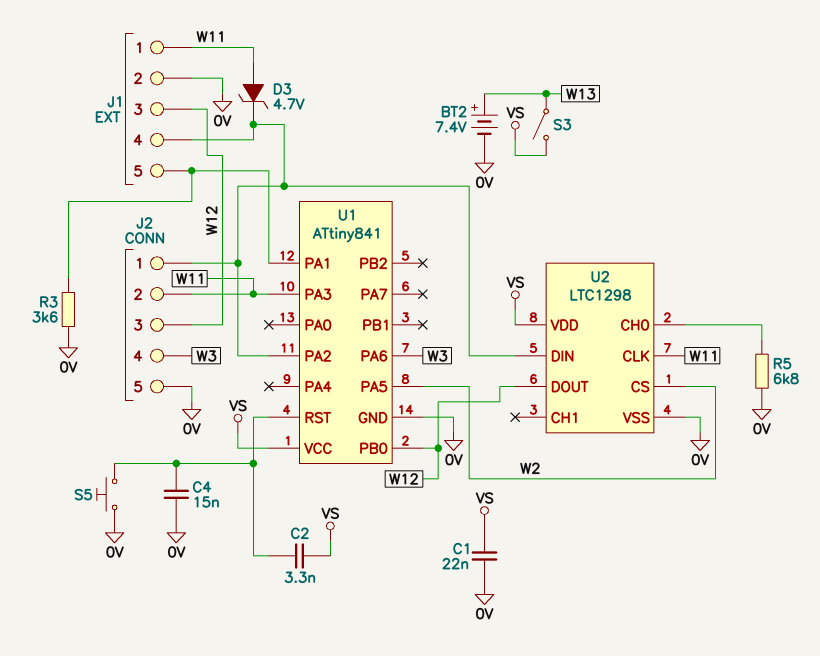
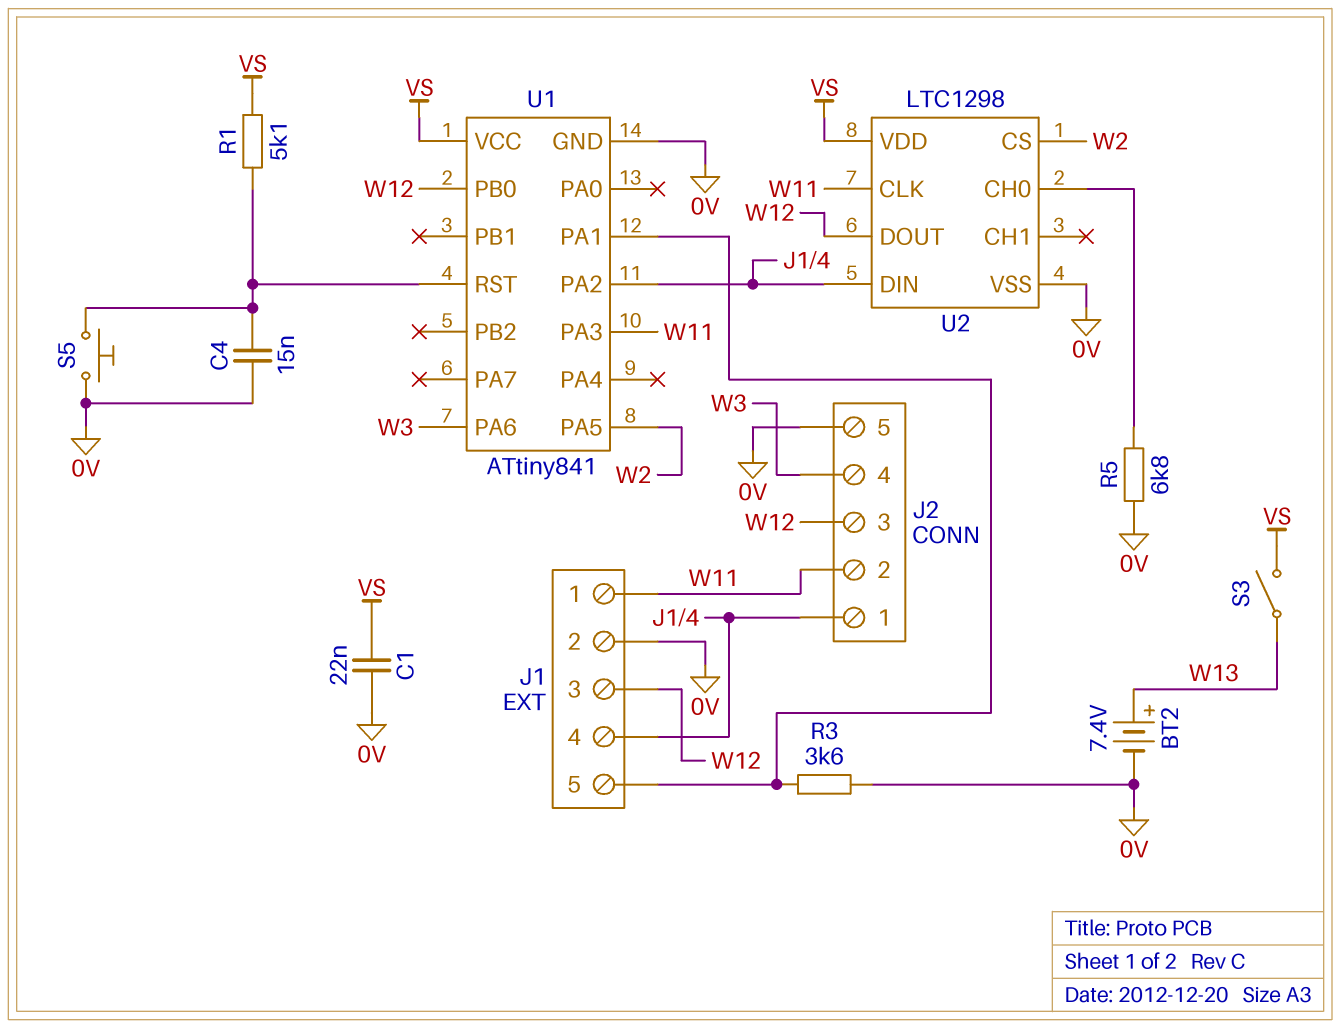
C2: 3.3nF (U1/RST, VS) -> none
D3: zener 4.7V (A W11, K J1/4) -> none
R1: none -> 5.1k (U1/RST, VS)

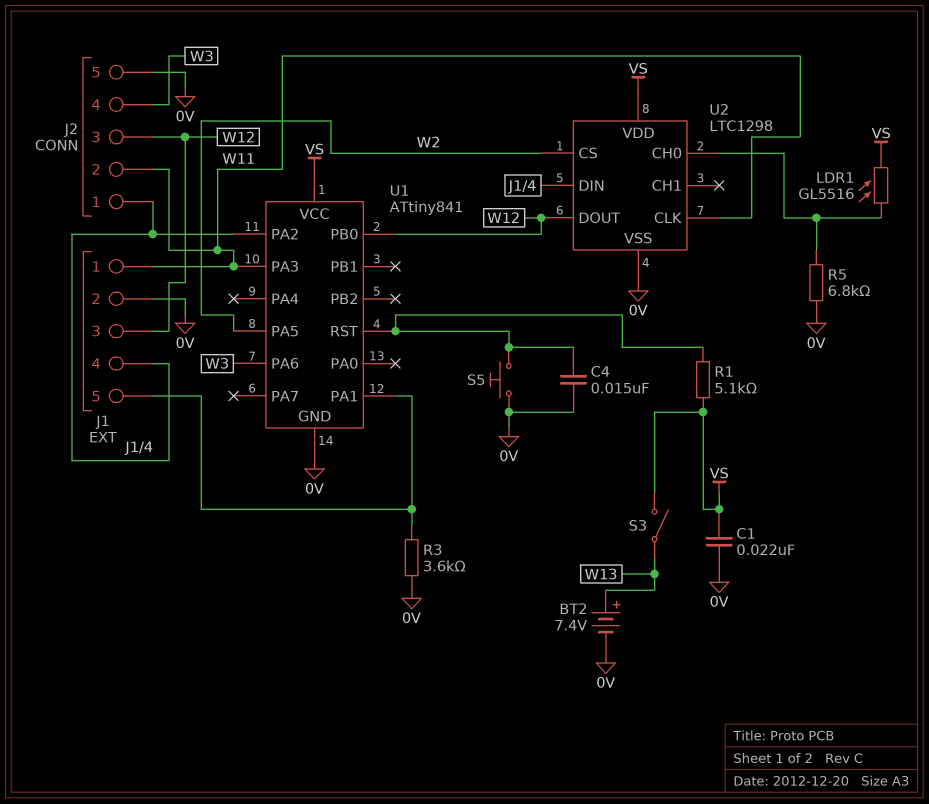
LDR1: none -> GL5516 (U2/CH0, VS)

